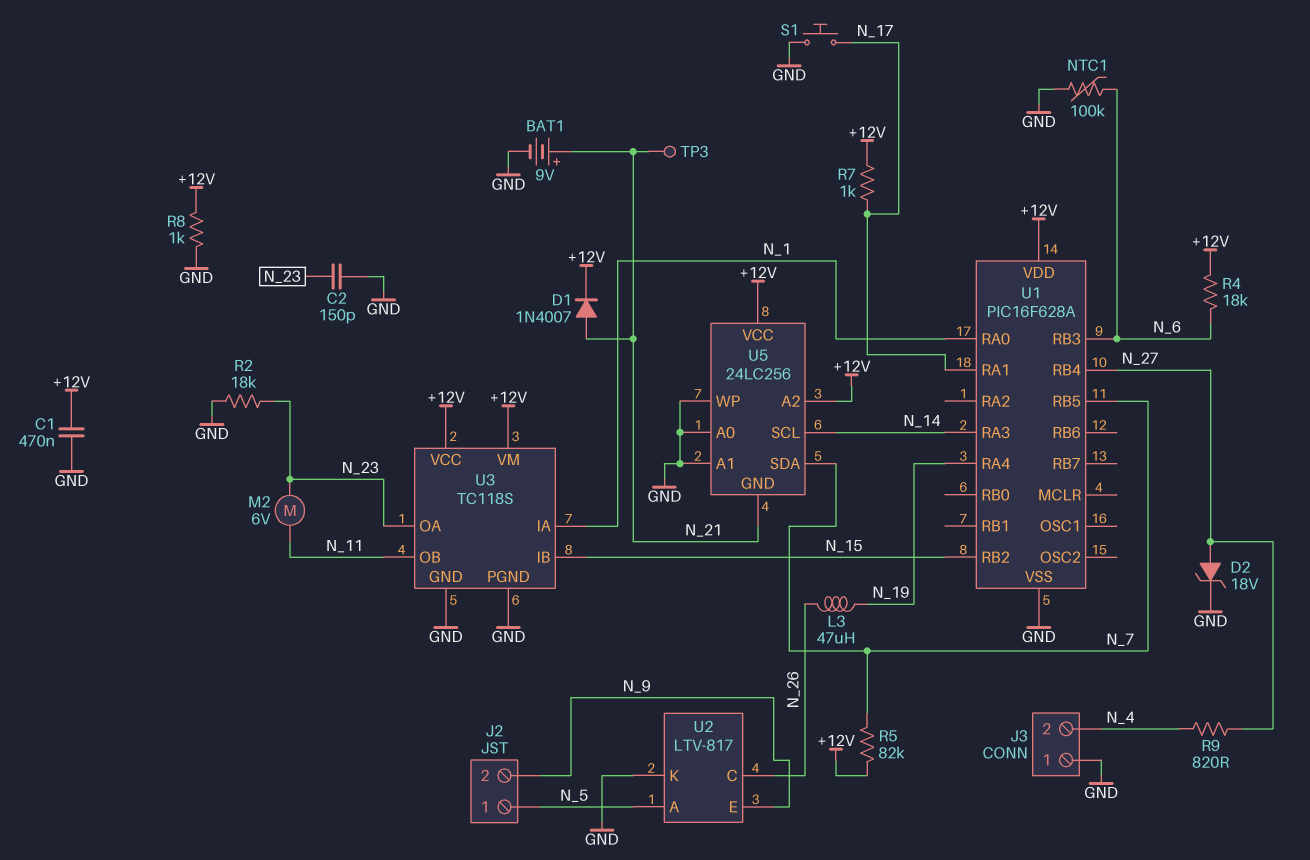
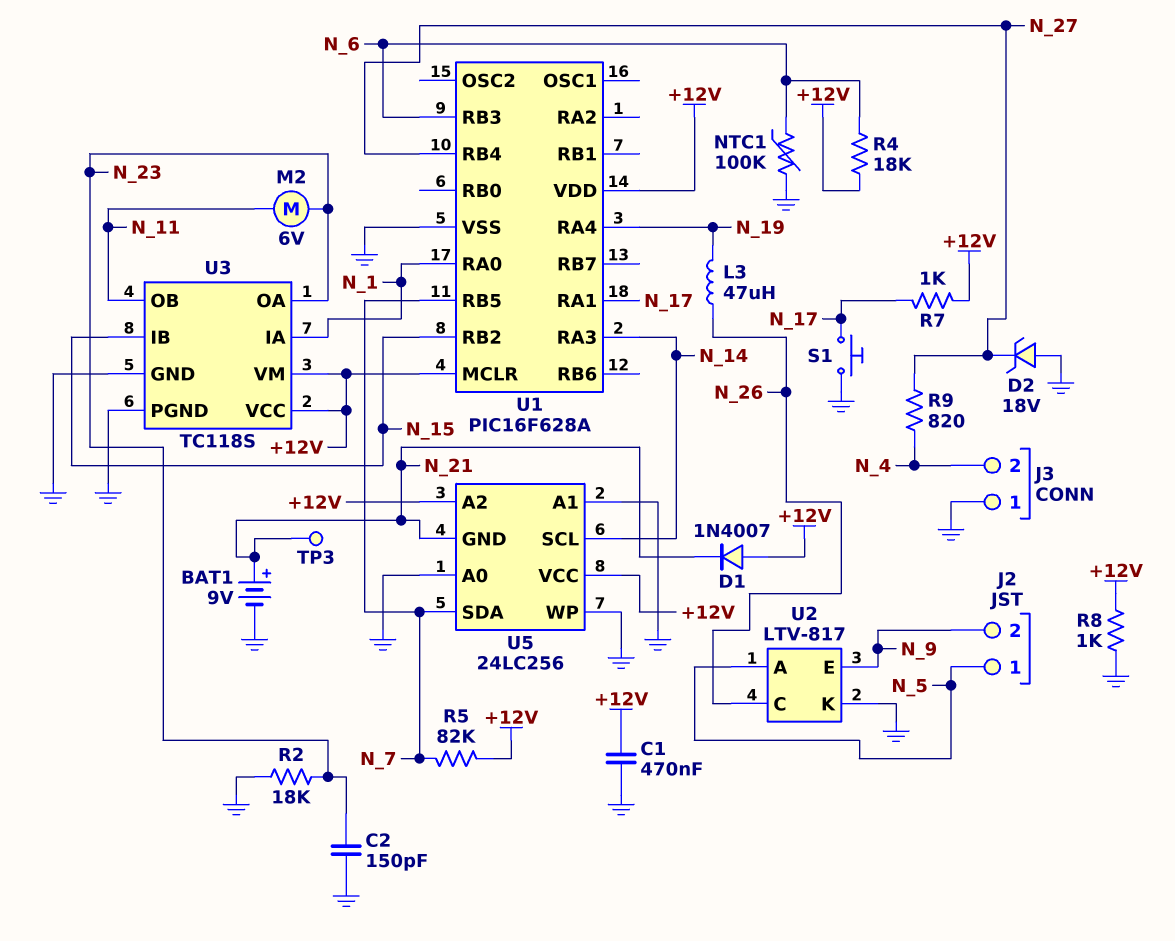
D1: diode 1N4007 (A N_21, K +12V) -> diode 1N4007 (A +12V, K N_21)
D2: zener 18V (A N_27, K GND) -> zener 18V (A GND, K N_27)
U1 pin MCLR: none -> +12V

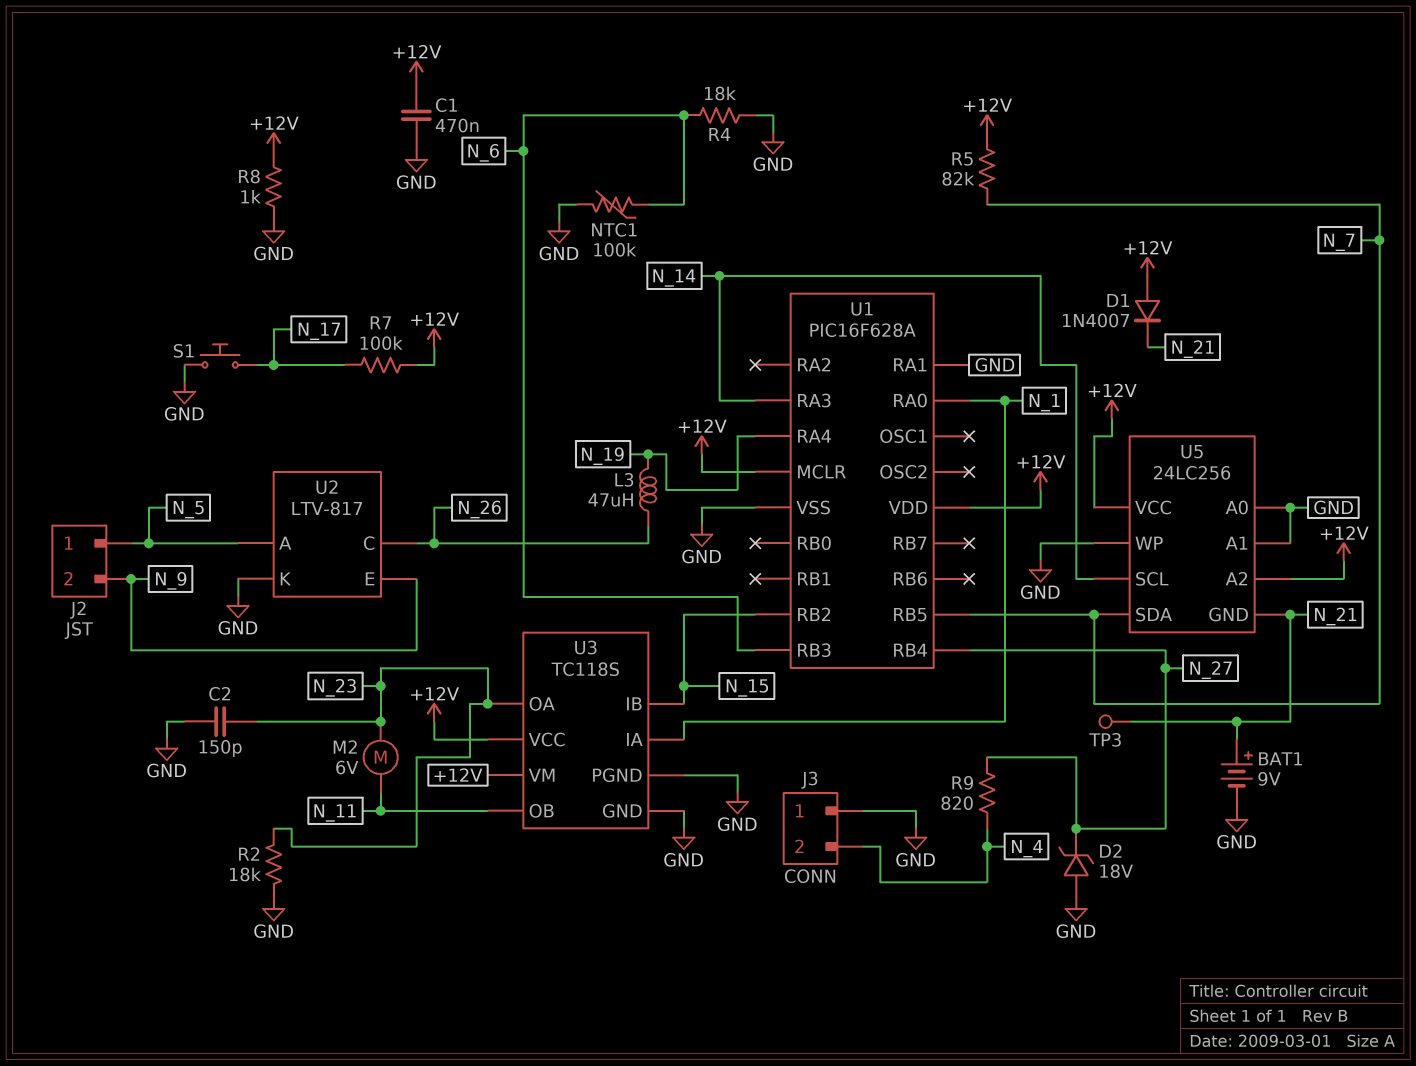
R4: 18k (+12V, N_6) -> 18k (GND, N_6)
R7: 1k (+12V, N_17) -> 100k (+12V, N_17)
U1 pin RA1: N_17 -> GND

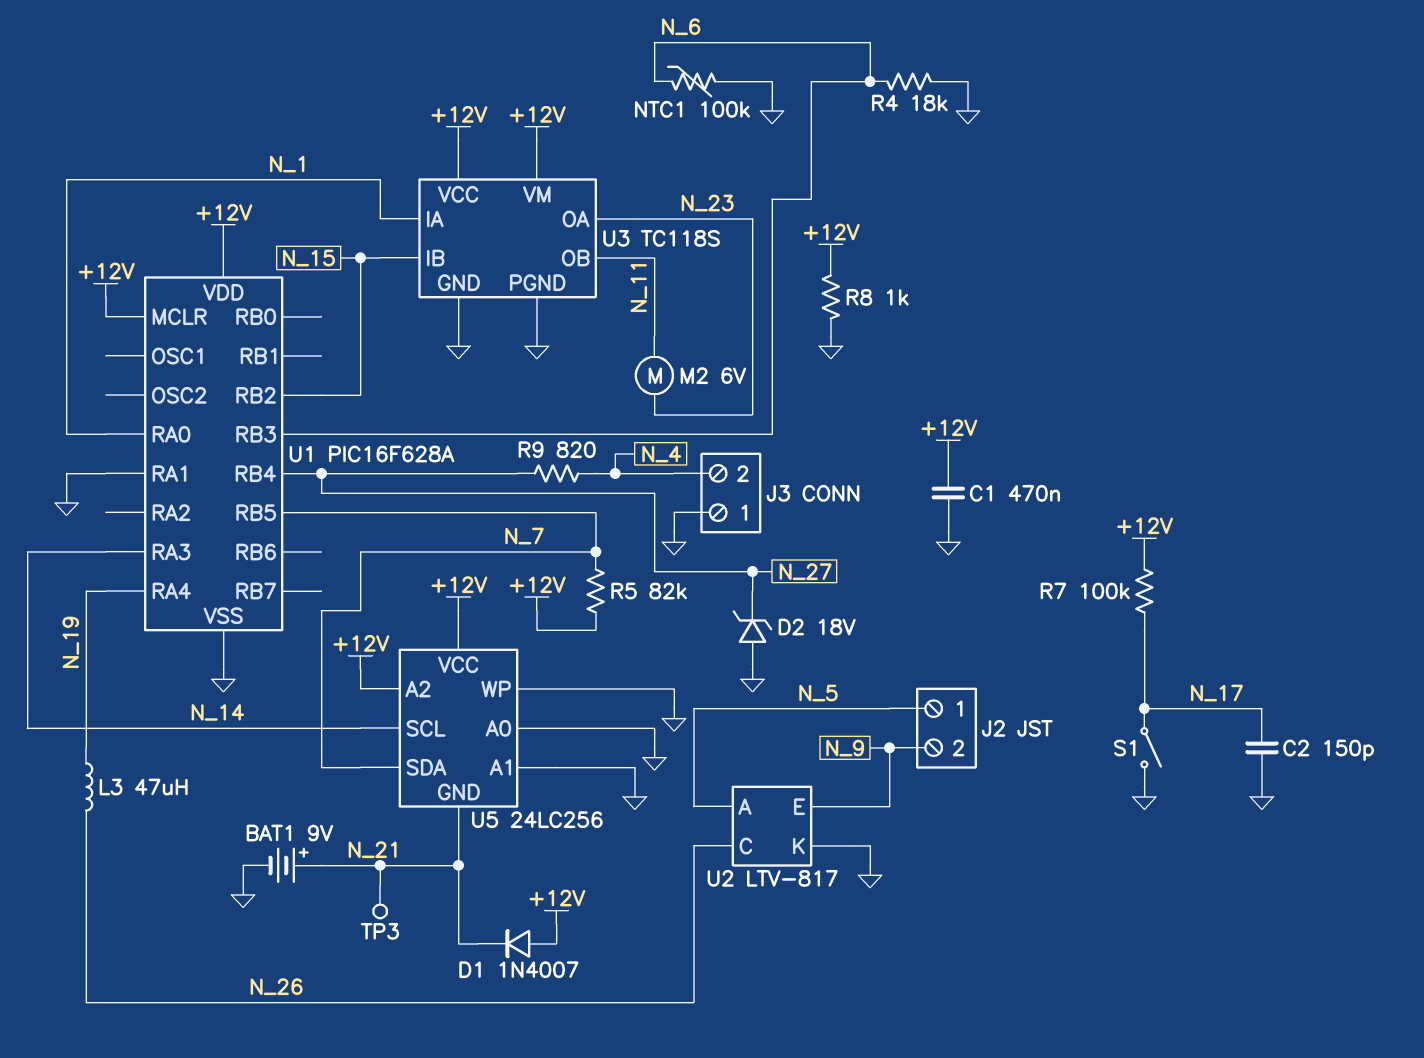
C2: 150pF (GND, N_23) -> 150pF (GND, N_17)
R2: 18k (GND, N_23) -> none
S1: button (GND, N_17) -> switch (GND, N_17)

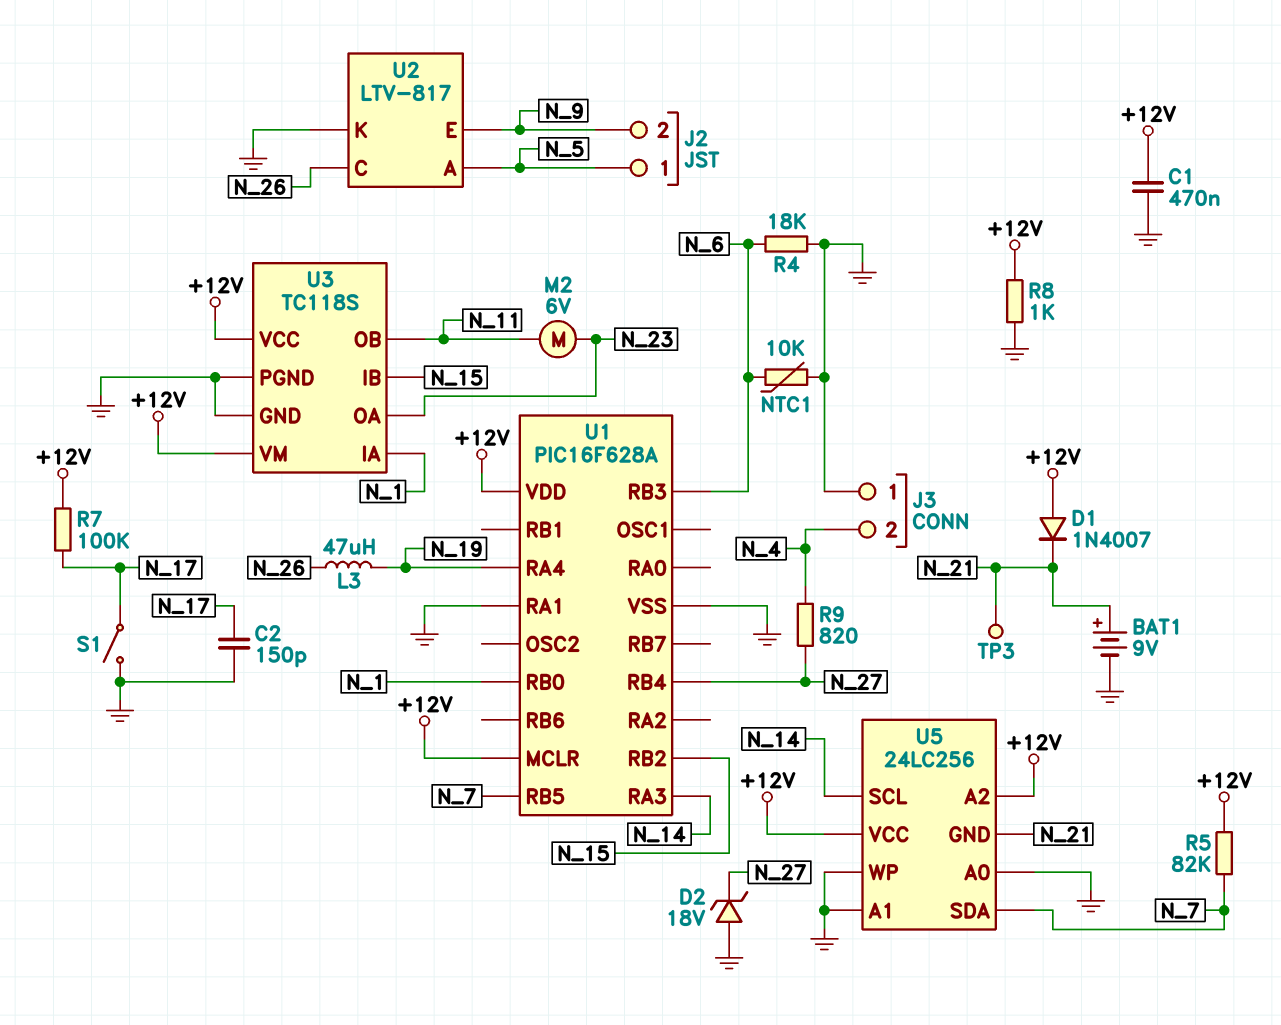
NTC1: 100k (GND, N_6) -> 10k (GND, N_6)
U1 pin RA0: N_1 -> none
U1 pin RB0: none -> N_1

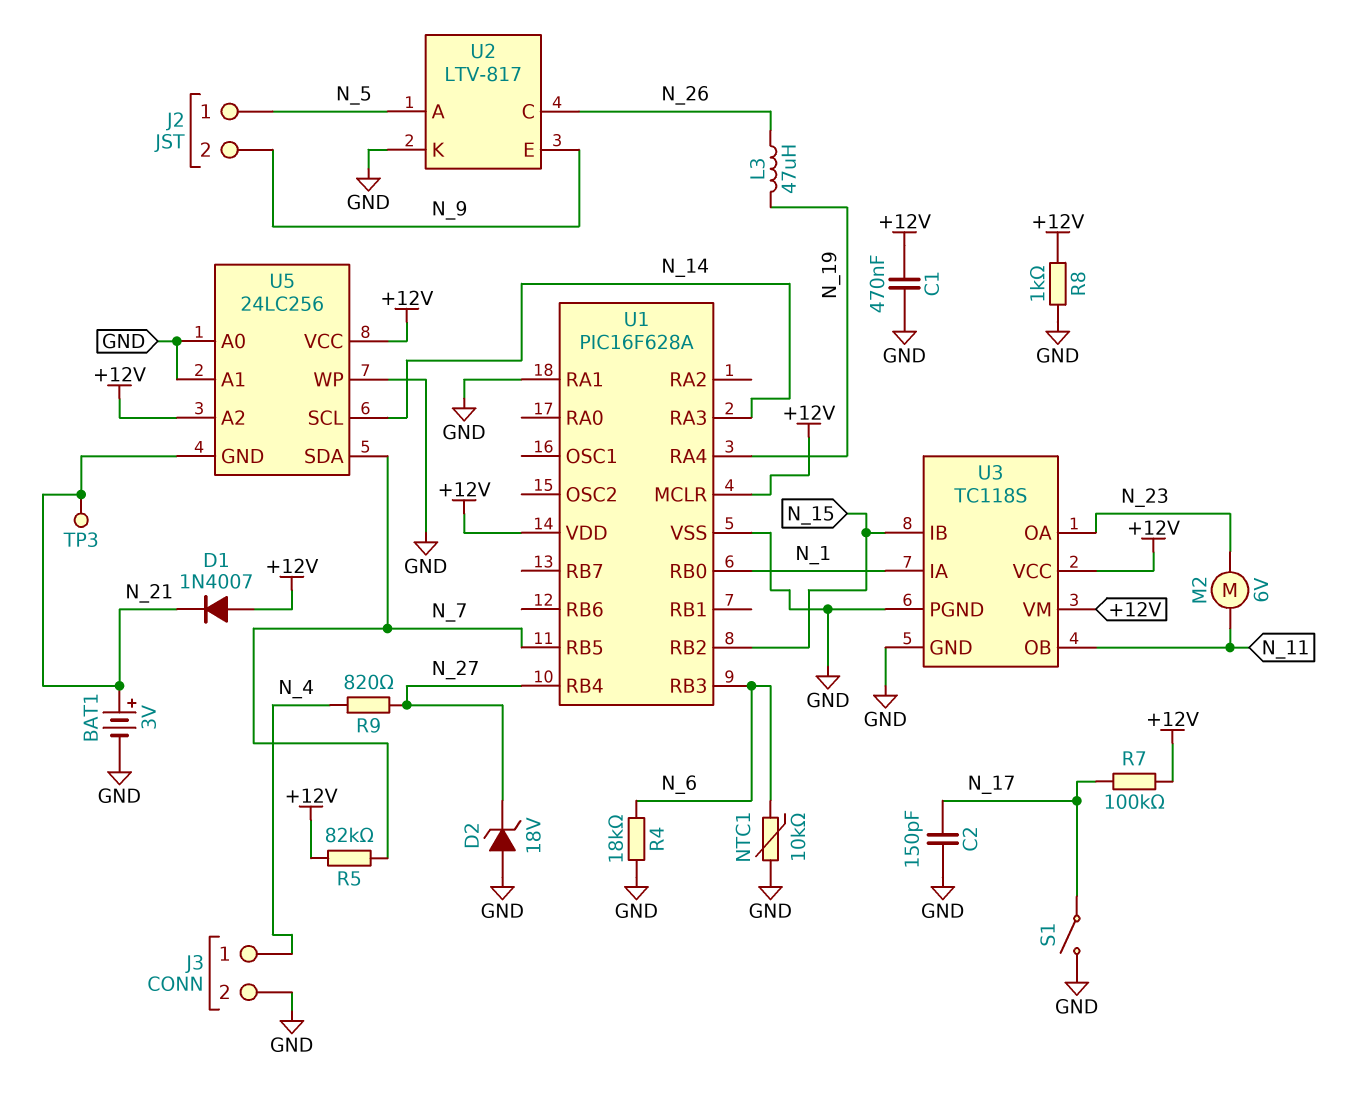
BAT1: 9V (plus N_21, minus GND) -> 3V (plus N_21, minus GND)
J3 pin 1: GND -> N_4
J3 pin 2: N_4 -> GND

